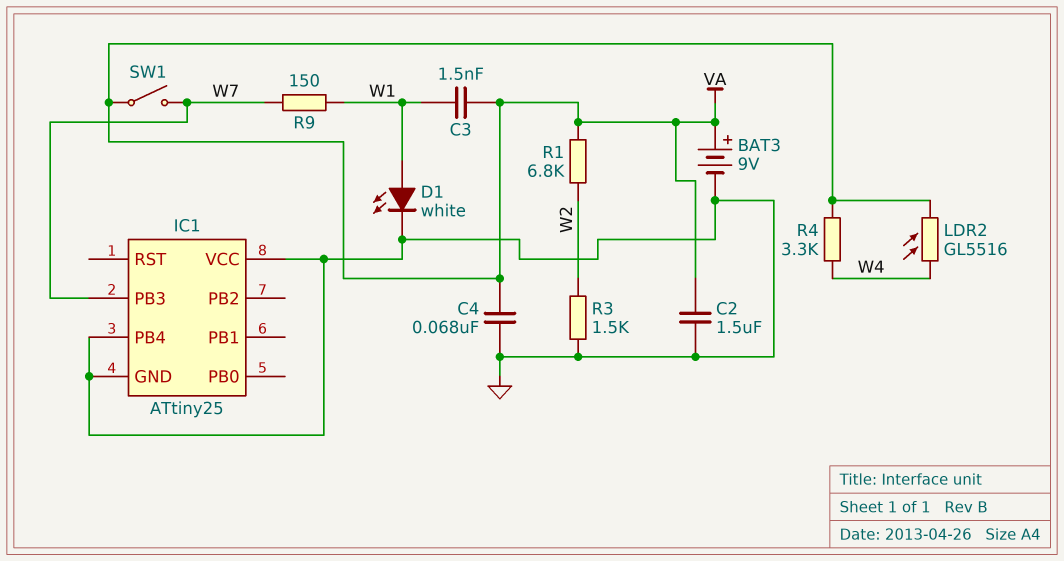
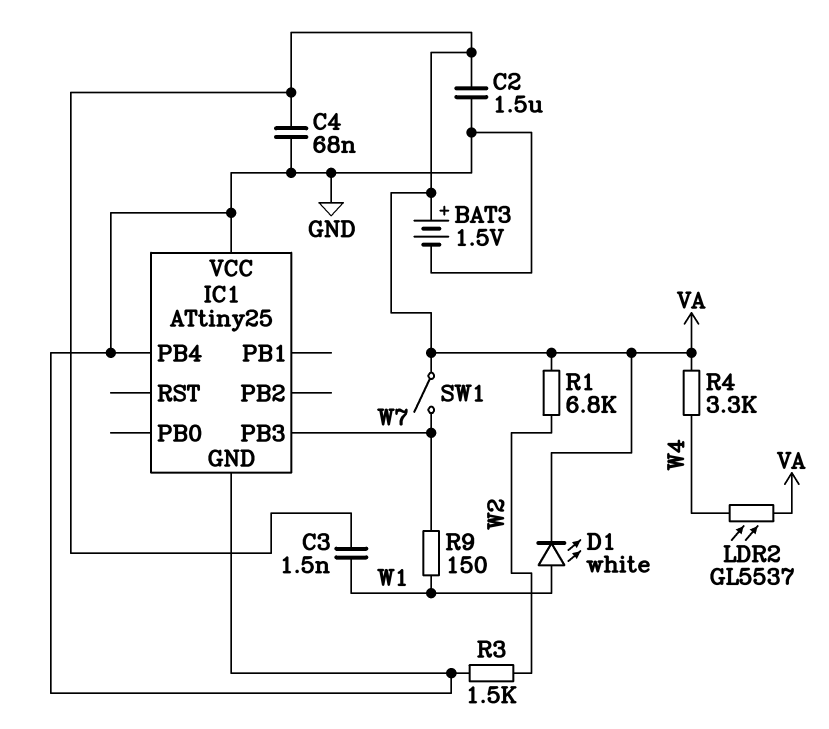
BAT3: 9V (plus VA, minus GND) -> 1.5V (plus VA, minus GND)
D1: LED white (A W1, K GND) -> LED white (A W1, K VA)
LDR2: GL5516 (VA, W4) -> GL5537 (VA, W4)

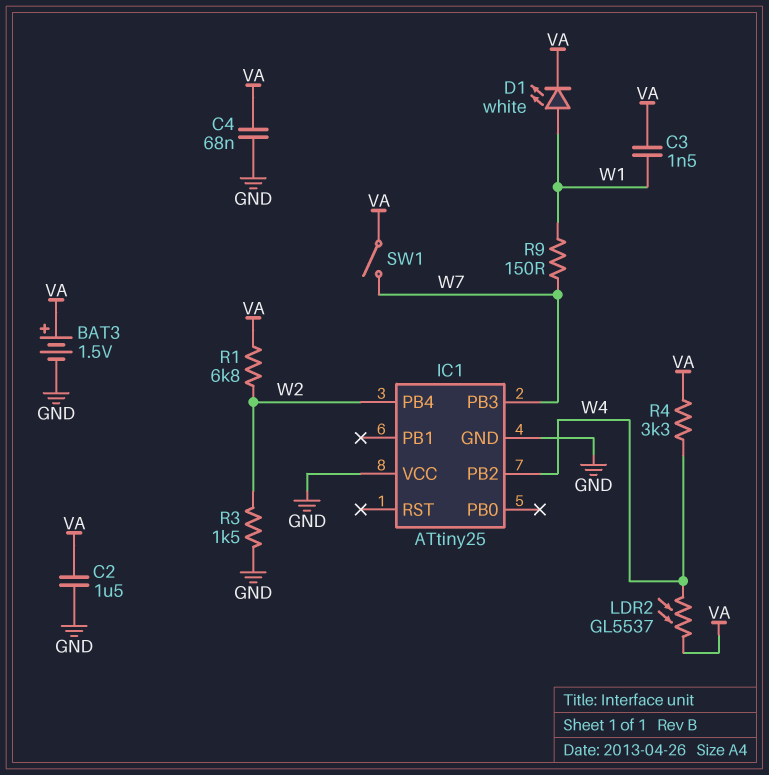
IC1 pin PB2: none -> W4
IC1 pin PB4: GND -> W2

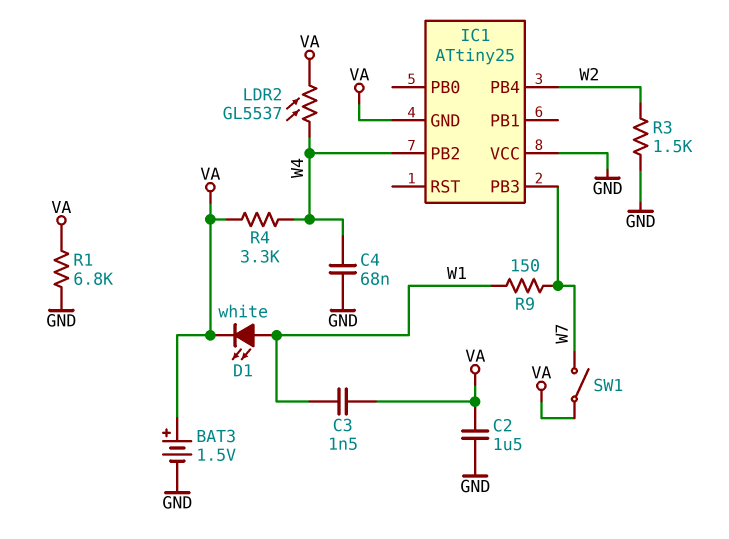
C4: 68nF (GND, VA) -> 68nF (GND, W4)
IC1 pin GND: GND -> VA
R1: 6.8k (VA, W2) -> 6.8k (GND, VA)

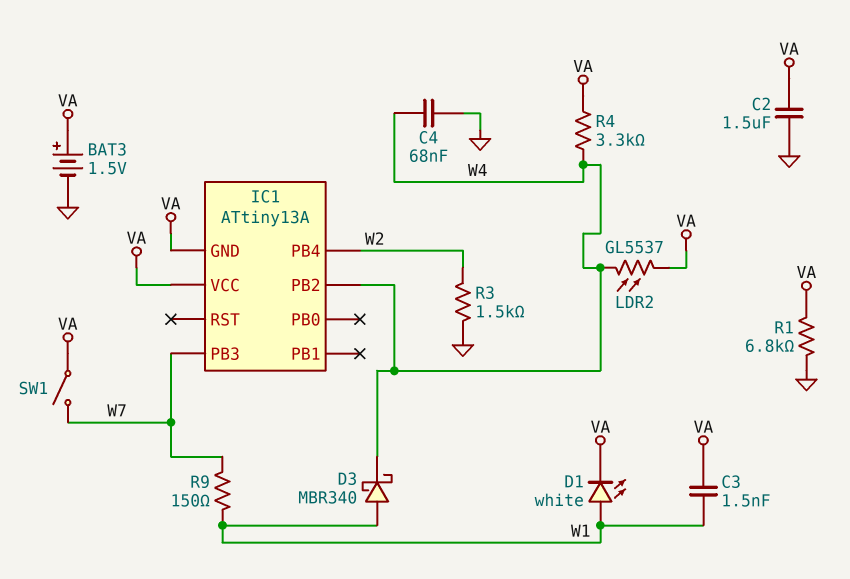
D3: none -> schottky MBR340 (A W1, K W4)
IC1: ATtiny25 -> ATtiny13A
IC1 pin VCC: GND -> VA

